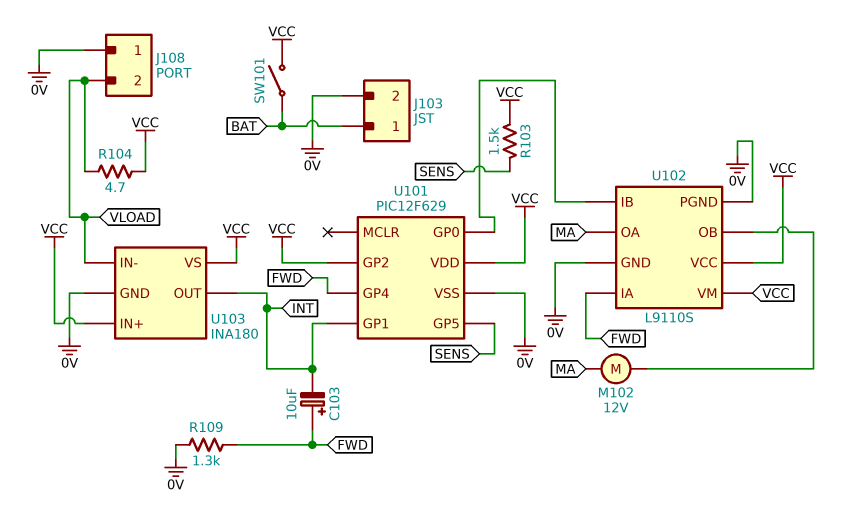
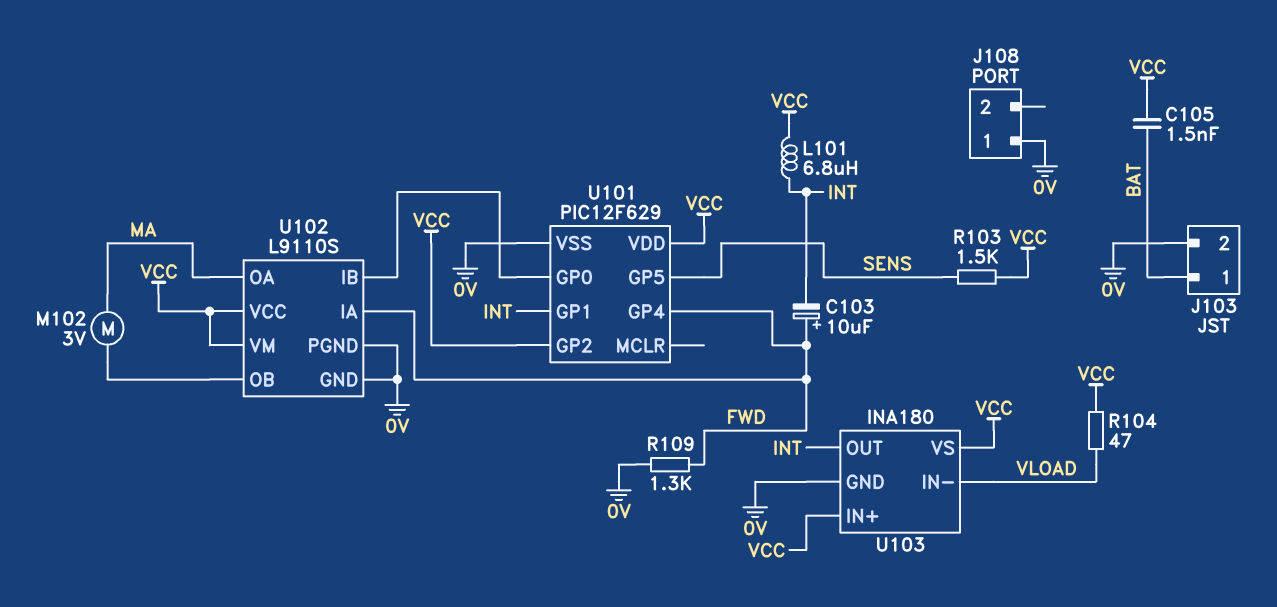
C105: none -> 1.5nF (BAT, VCC)
J108 pin 2: VLOAD -> none
L101: none -> 6.8uH (INT, VCC)
M102: motor 12V (MA, U102/OB) -> motor 3V (MA, U102/OB)
R104: 4.7 (VCC, VLOAD) -> 47 (VCC, VLOAD)
SW101: switch (BAT, VCC) -> none

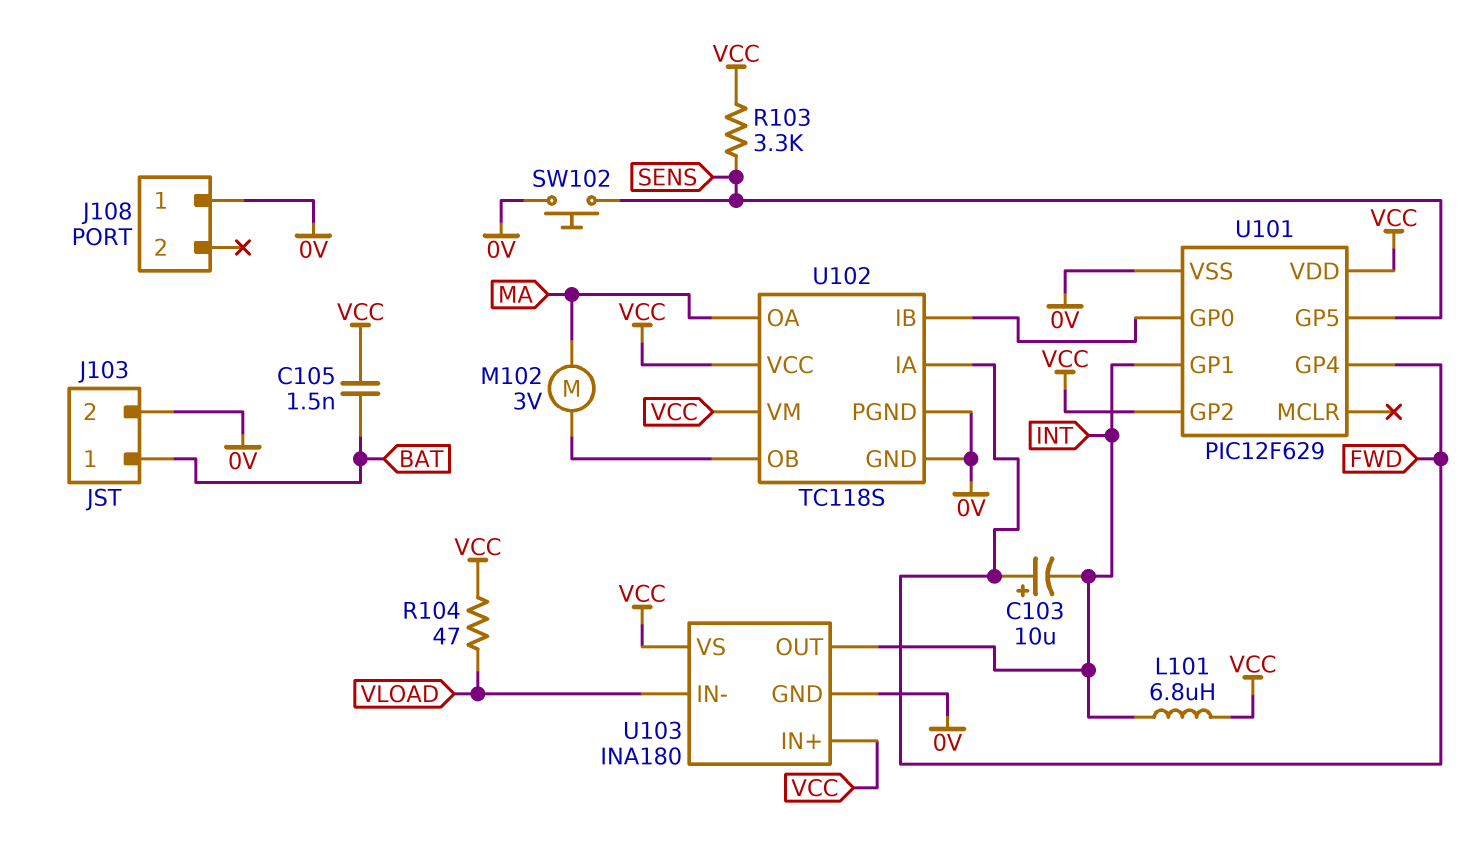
R103: 1.5k (SENS, VCC) -> 3.3k (SENS, VCC)
R109: 1.3k (0V, FWD) -> none
SW102: none -> button (0V, SENS)
U102: L9110S -> TC118S

